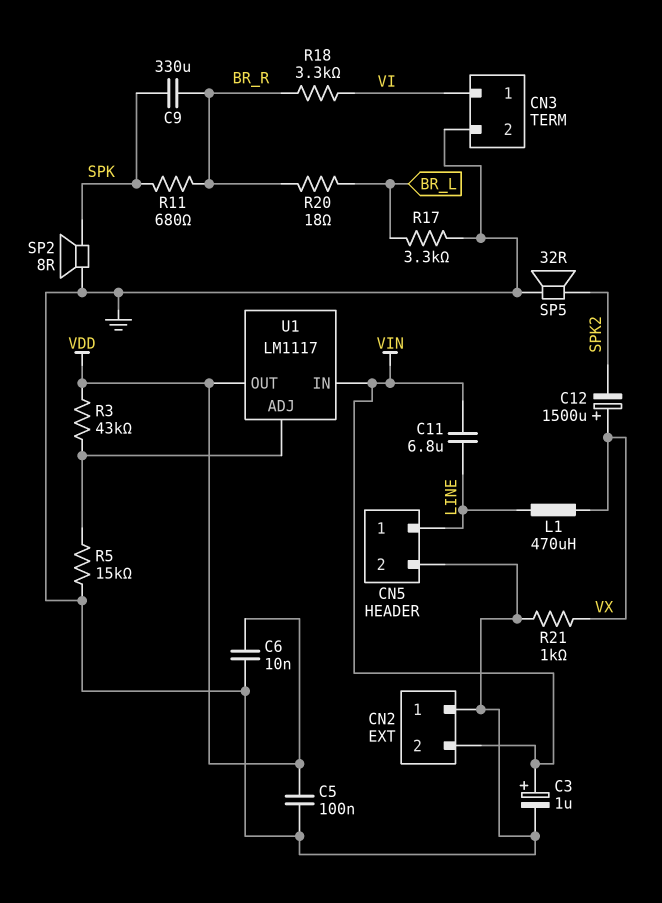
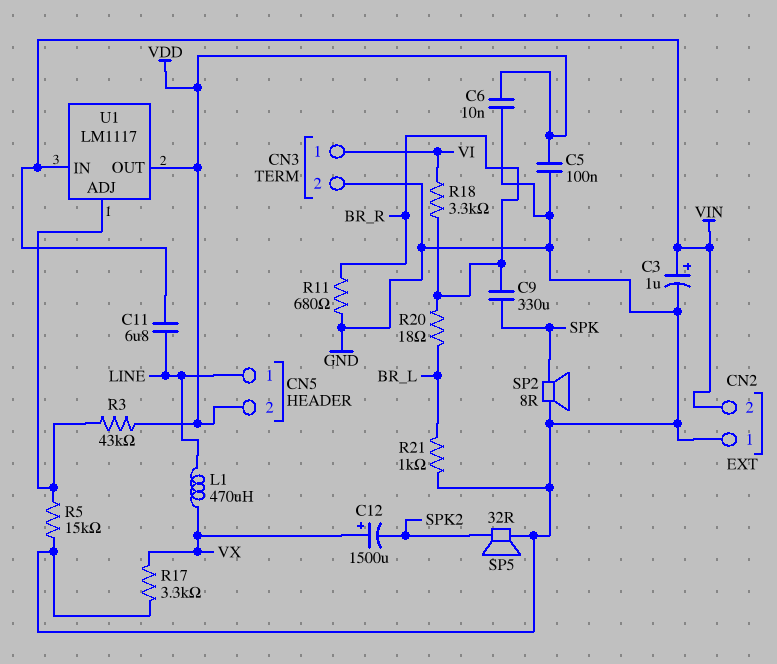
CN5 pin 2: GND -> VDD
R11: 680 (BR_R, SPK) -> 680 (BR_R, GND)
R17: 3.3k (BR_L, GND) -> 3.3k (GND, VX)
R21: 1k (GND, VX) -> 1k (BR_L, GND)

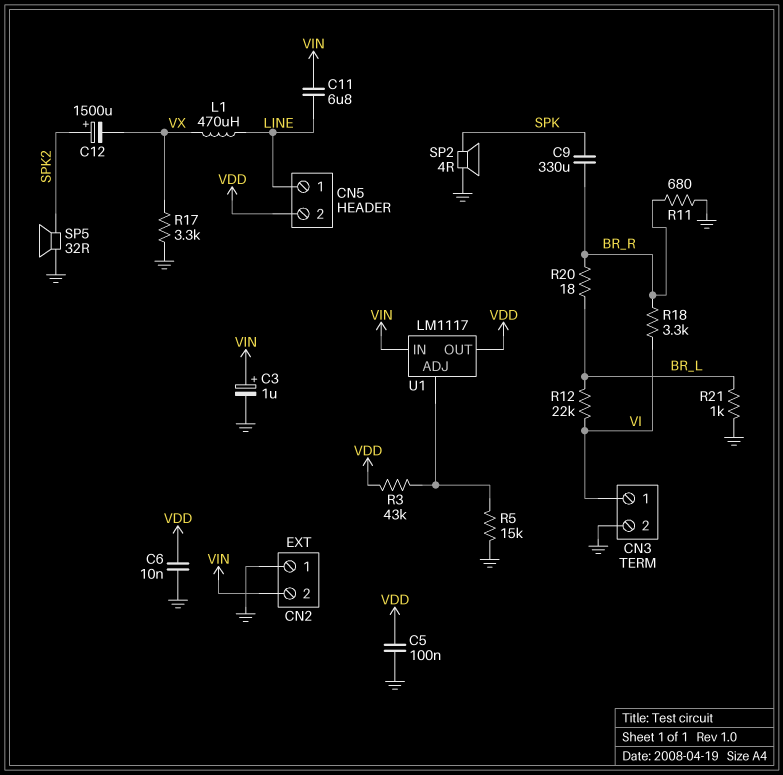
C12: 1500uF (plus VX, minus SPK2) -> 1500uF (plus SPK2, minus VX)
R12: none -> 22k (BR_L, VI)
SP2: speaker 8R (GND, SPK) -> speaker 4R (GND, SPK)

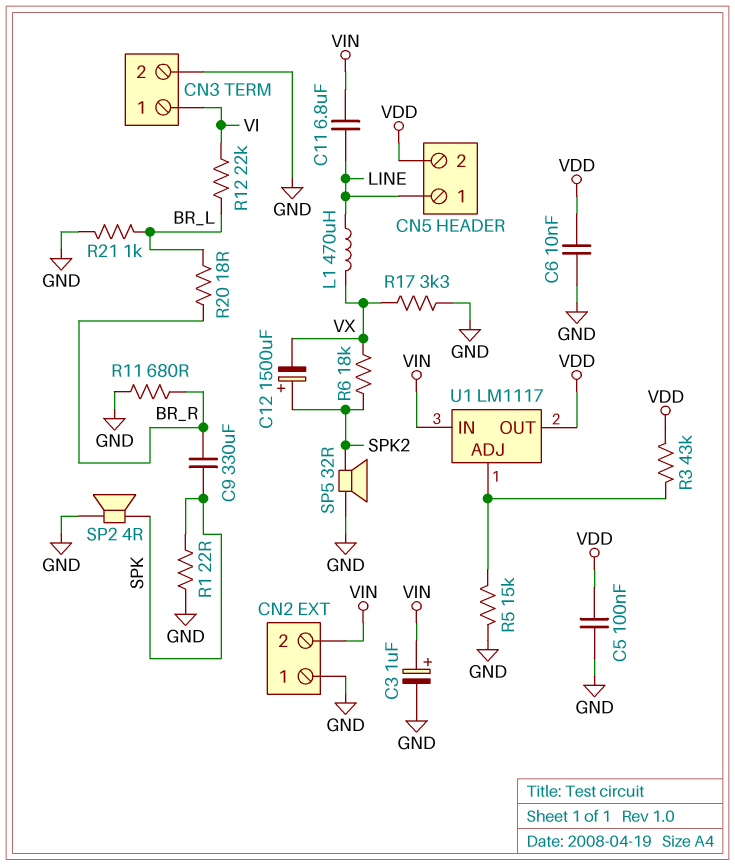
R1: none -> 22 (GND, SPK)
R6: none -> 18k (SPK2, VX)
R18: 3.3k (BR_R, VI) -> none

